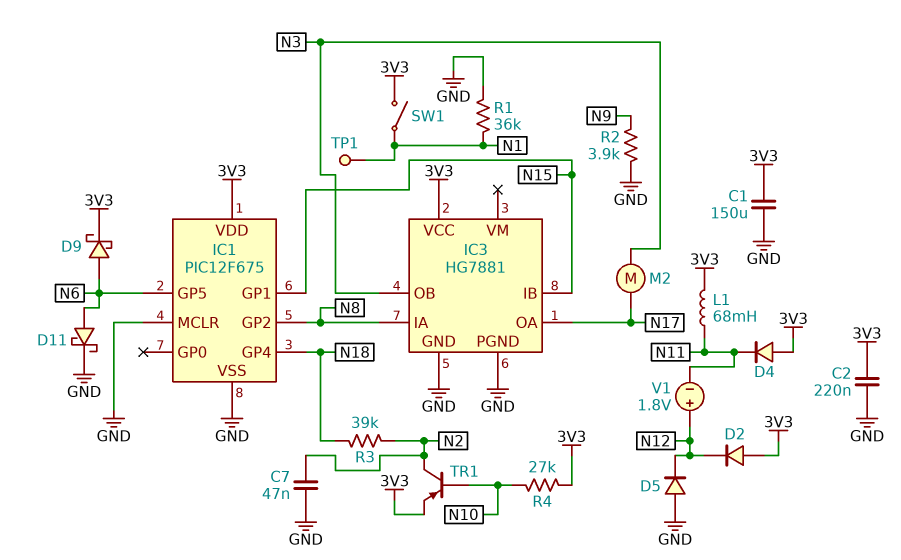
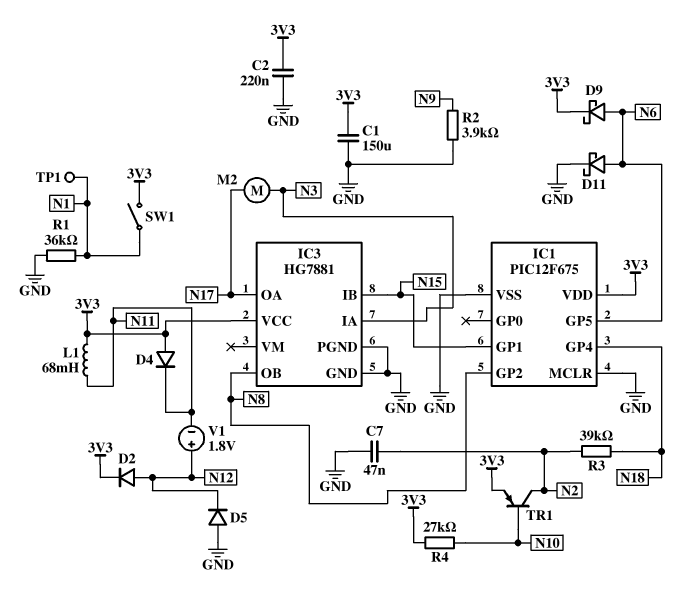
D2: diode (A 3V3, K N12) -> diode (A N12, K 3V3)
IC3 pin IA: N8 -> N3
IC3 pin OB: N3 -> N8

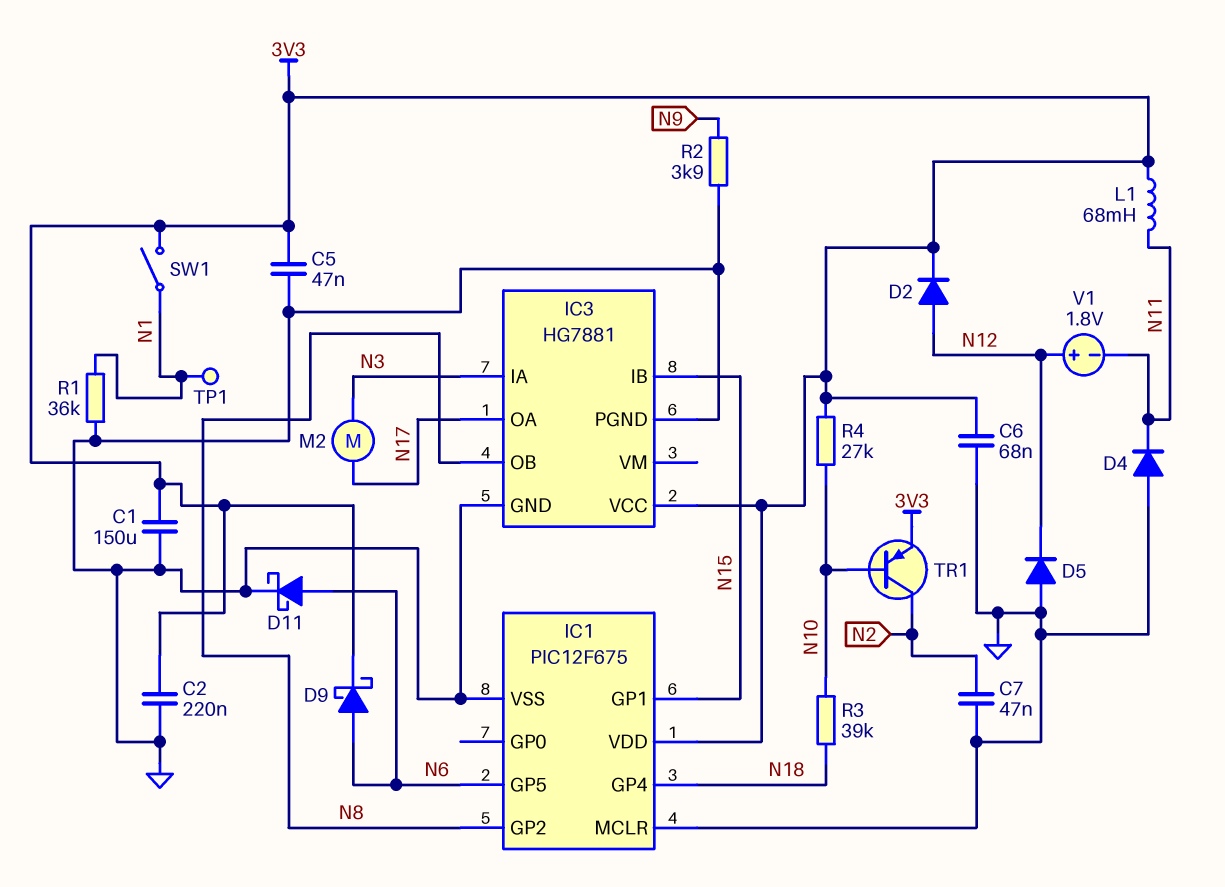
C5: none -> 47nF (3V3, GND)
C6: none -> 68nF (3V3, GND)
D4: diode (A 3V3, K N11) -> diode (A GND, K N11)
R3: 39k (N2, N18) -> 39k (N10, N18)

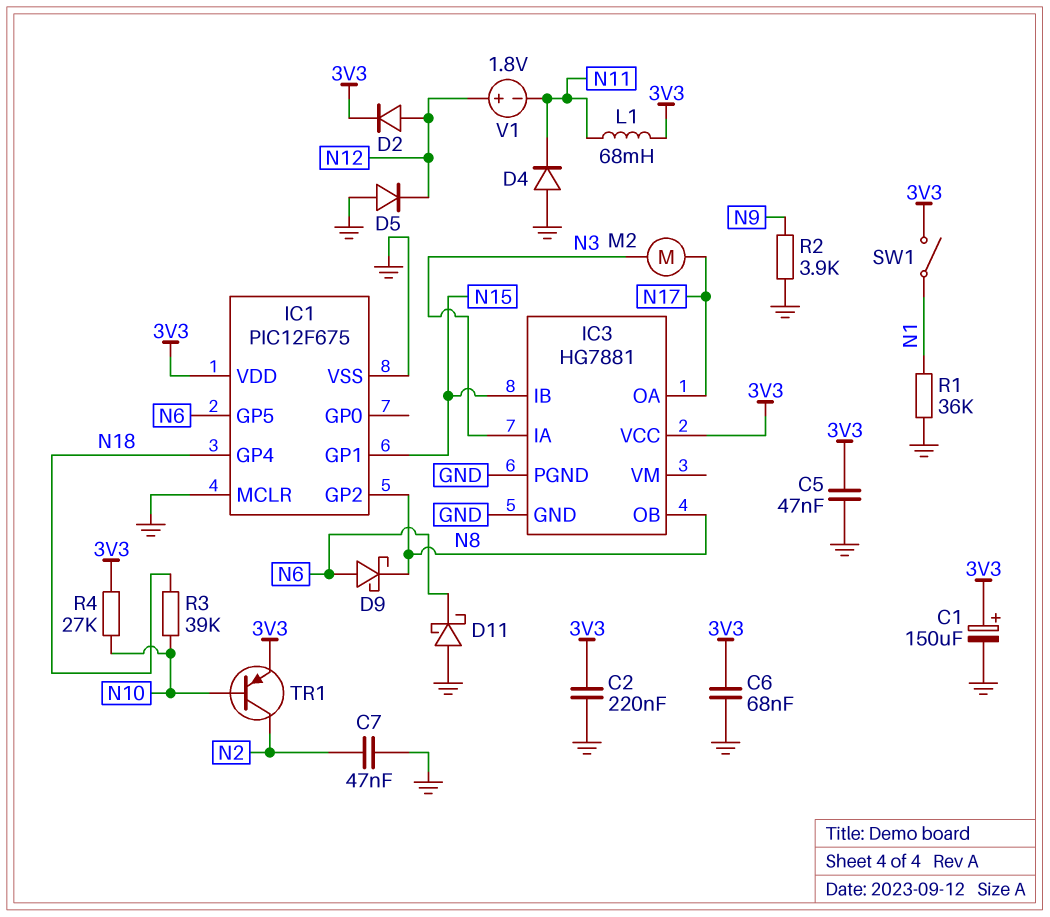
C1: 150uF (3V3, GND) -> 150uF (plus 3V3, minus GND)
D9: schottky (A N6, K 3V3) -> schottky (A N6, K N8)
D11: schottky (A N6, K GND) -> schottky (A GND, K N6)
TP1: test point (N1) -> none

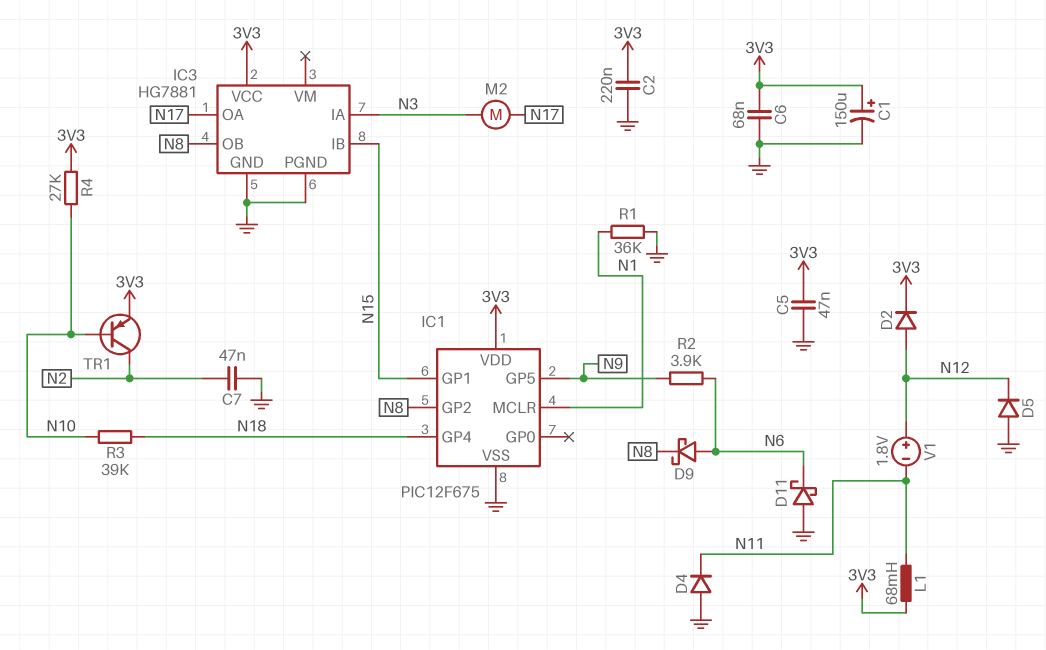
IC1 pin GP5: N6 -> N9
IC1 pin MCLR: GND -> N1
R2: 3.9k (GND, N9) -> 3.9k (N6, N9)
SW1: switch (3V3, N1) -> none

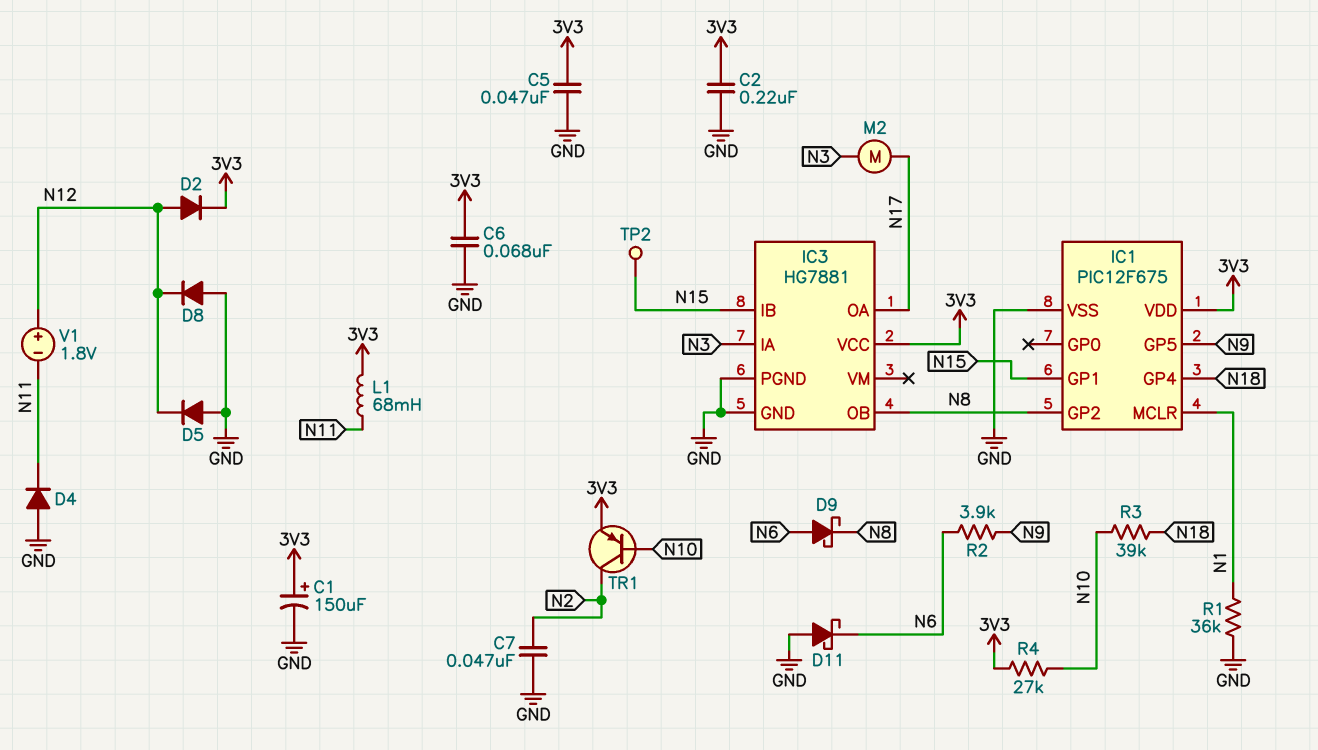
D8: none -> diode (A GND, K N12)
TP2: none -> test point (N15)

